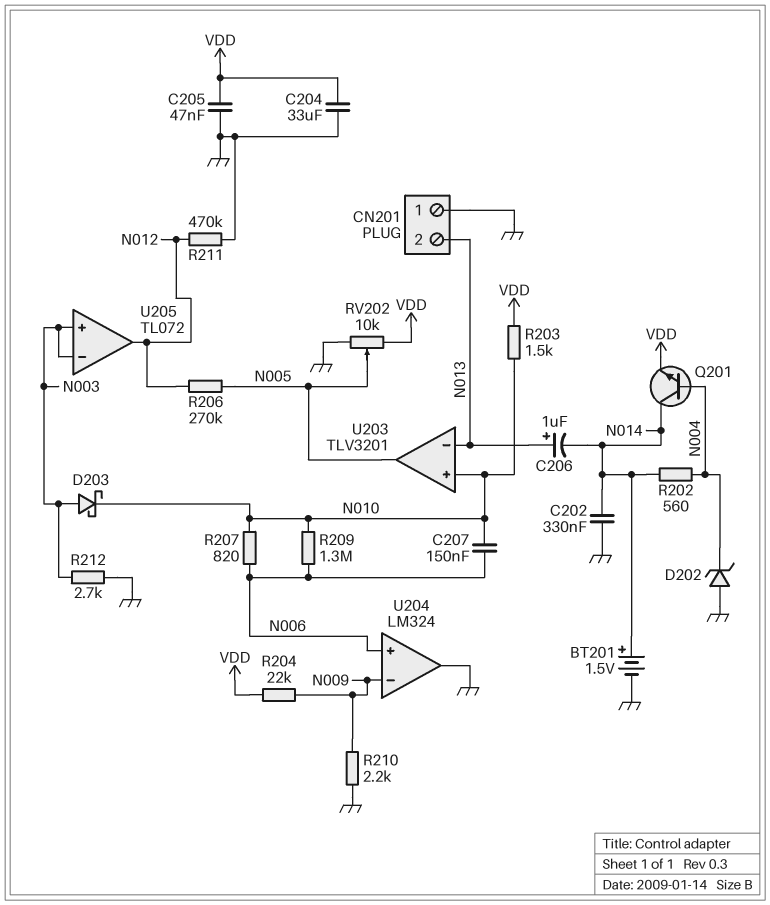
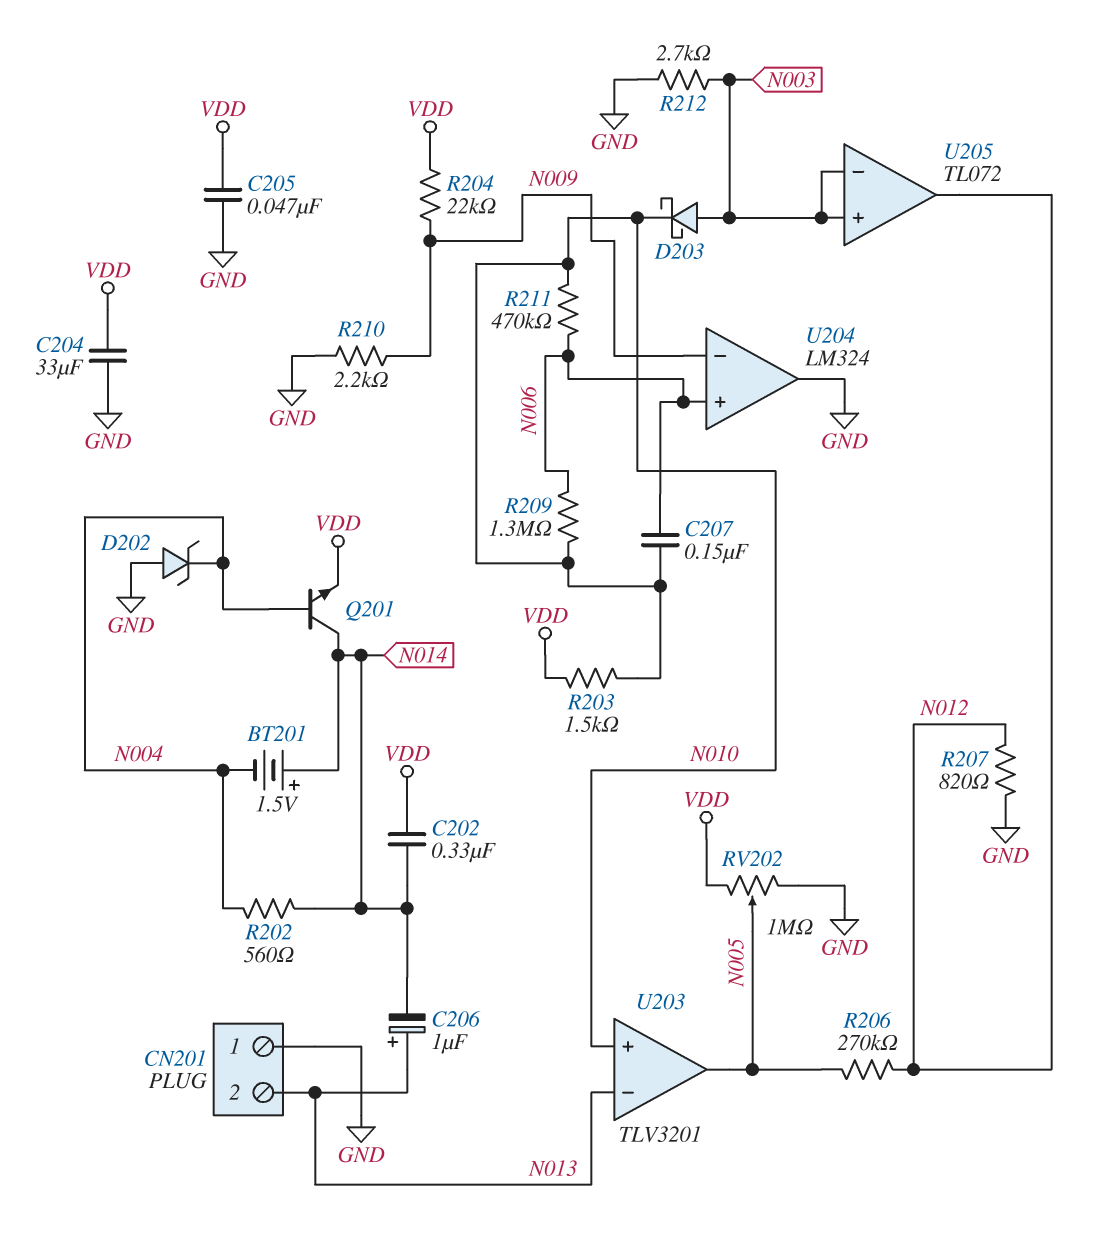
BT201: 1.5V (plus N014, minus GND) -> 1.5V (plus N014, minus N004)
C202: 330nF (GND, N014) -> 330nF (N014, VDD)
R207: 820 (N006, N010) -> 820 (GND, N012)
R211: 470k (GND, N012) -> 470k (N006, N010)
RV202: 10k (GND, VDD, wiper N005) -> 1M (GND, VDD, wiper N005)

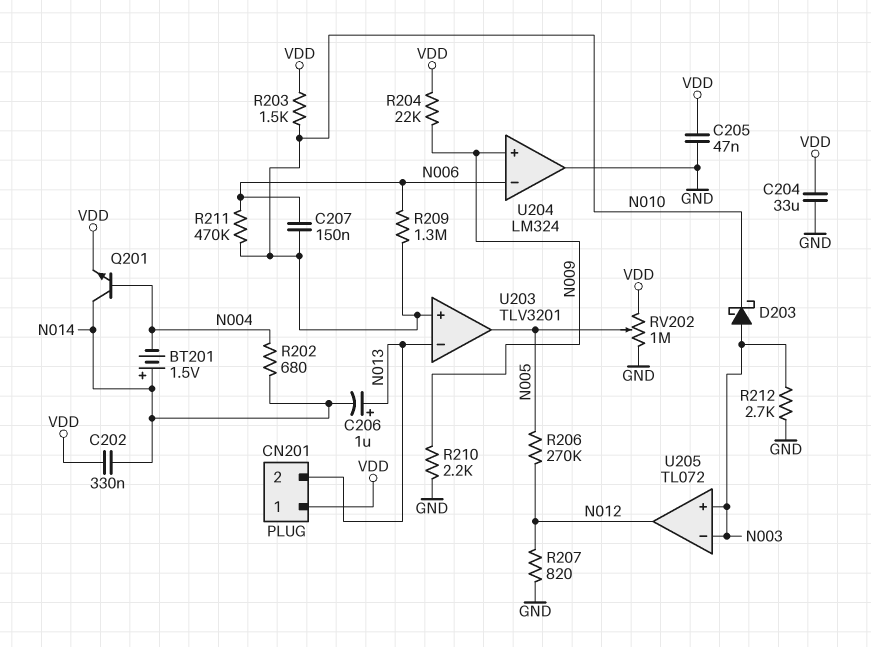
CN201 pin 1: GND -> VDD
D202: zener (A GND, K N004) -> none
R202: 560 (N004, N014) -> 680 (N004, N014)
U204 pin in+: N006 -> N009
U204 pin in-: N009 -> N006

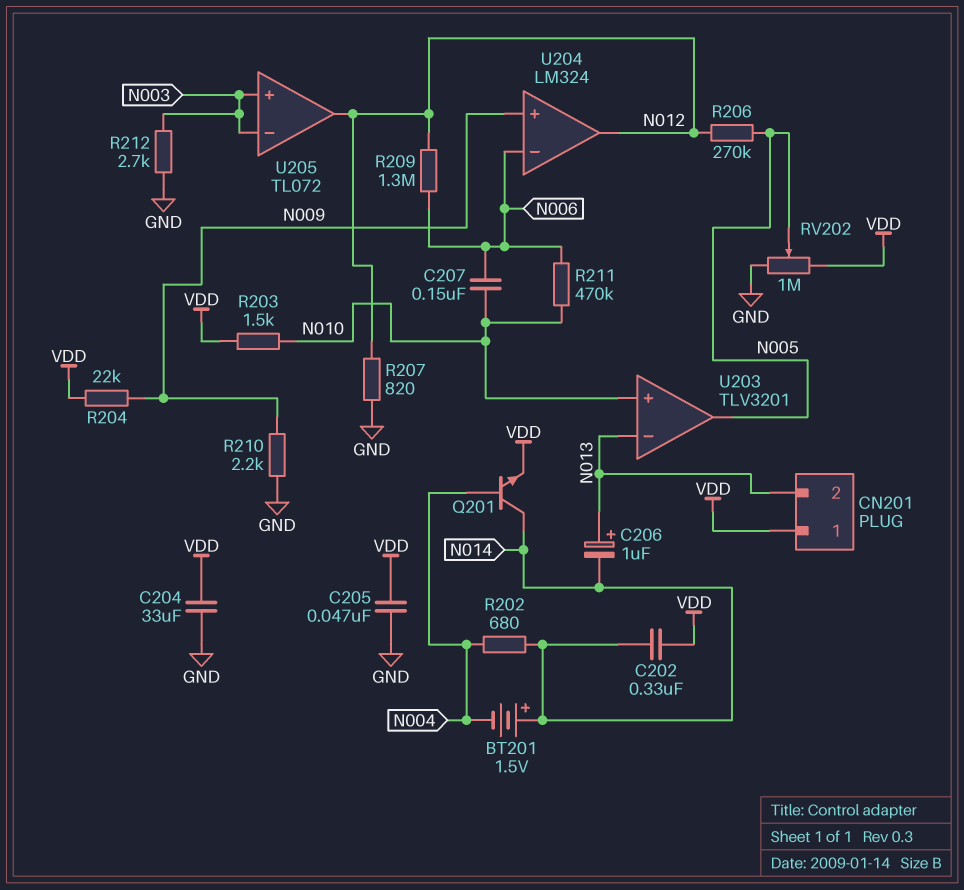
D203: schottky (A N003, K N010) -> none
R209: 1.3M (N006, N010) -> 1.3M (N006, N012)
U204 pin out: GND -> N012

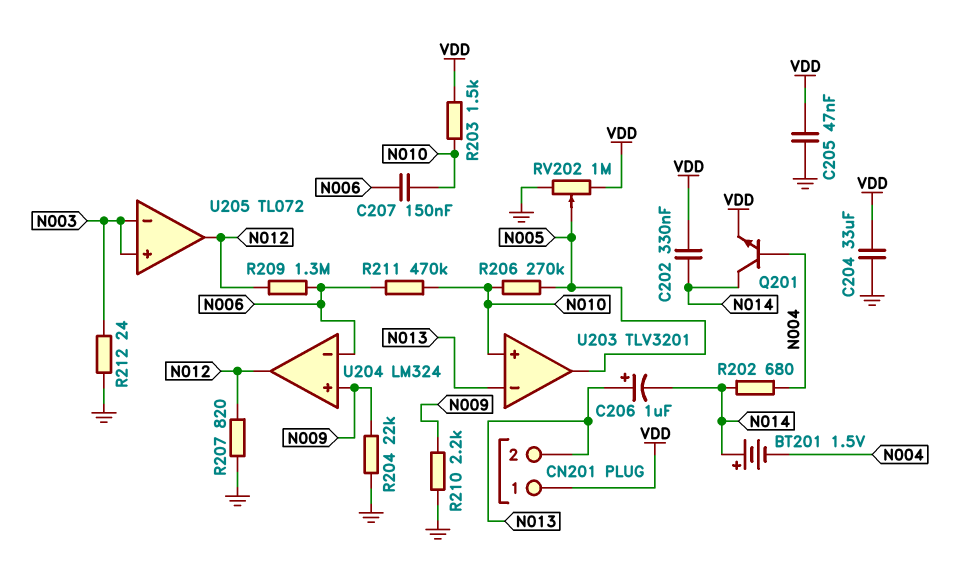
R204: 22k (N009, VDD) -> 22k (GND, N009)
R206: 270k (N005, N012) -> 270k (N005, N010)
R212: 2.7k (GND, N003) -> 24 (GND, N003)

